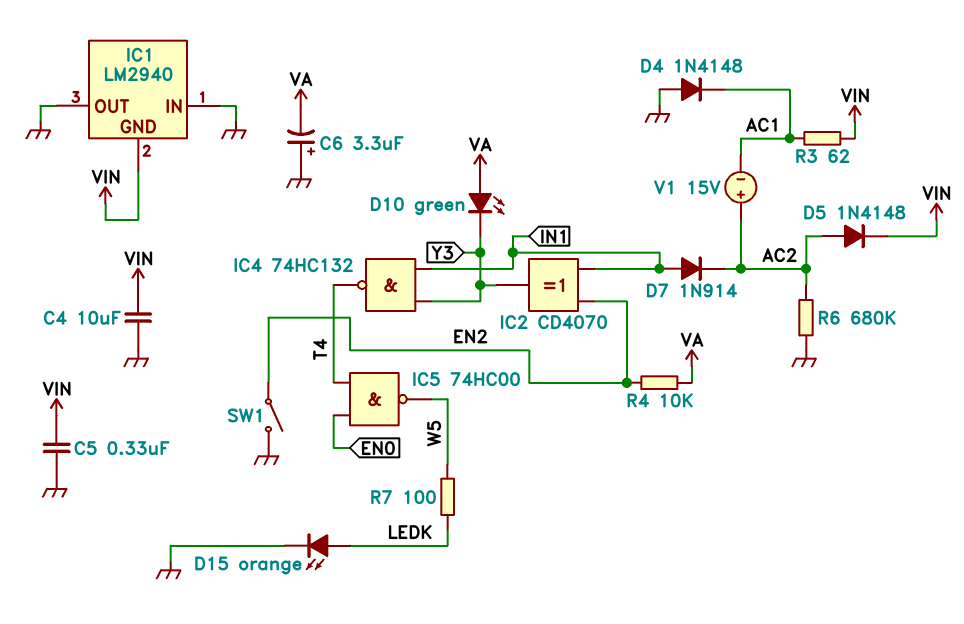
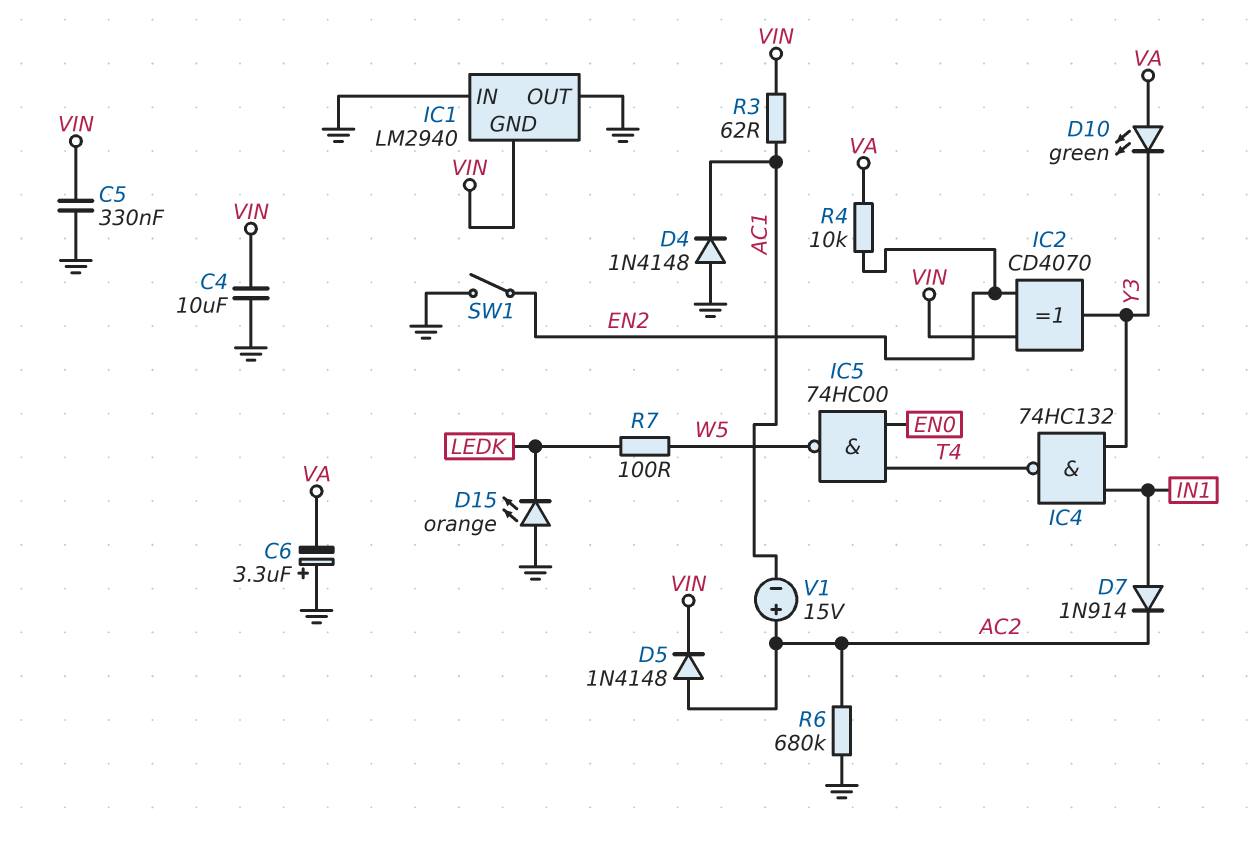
D15: LED orange (A LEDK, K GND) -> LED orange (A GND, K LEDK)
IC2: XOR CD4070 (in EN2, in IN1, out Y3) -> XOR CD4070 (in EN2, in VIN, out Y3)

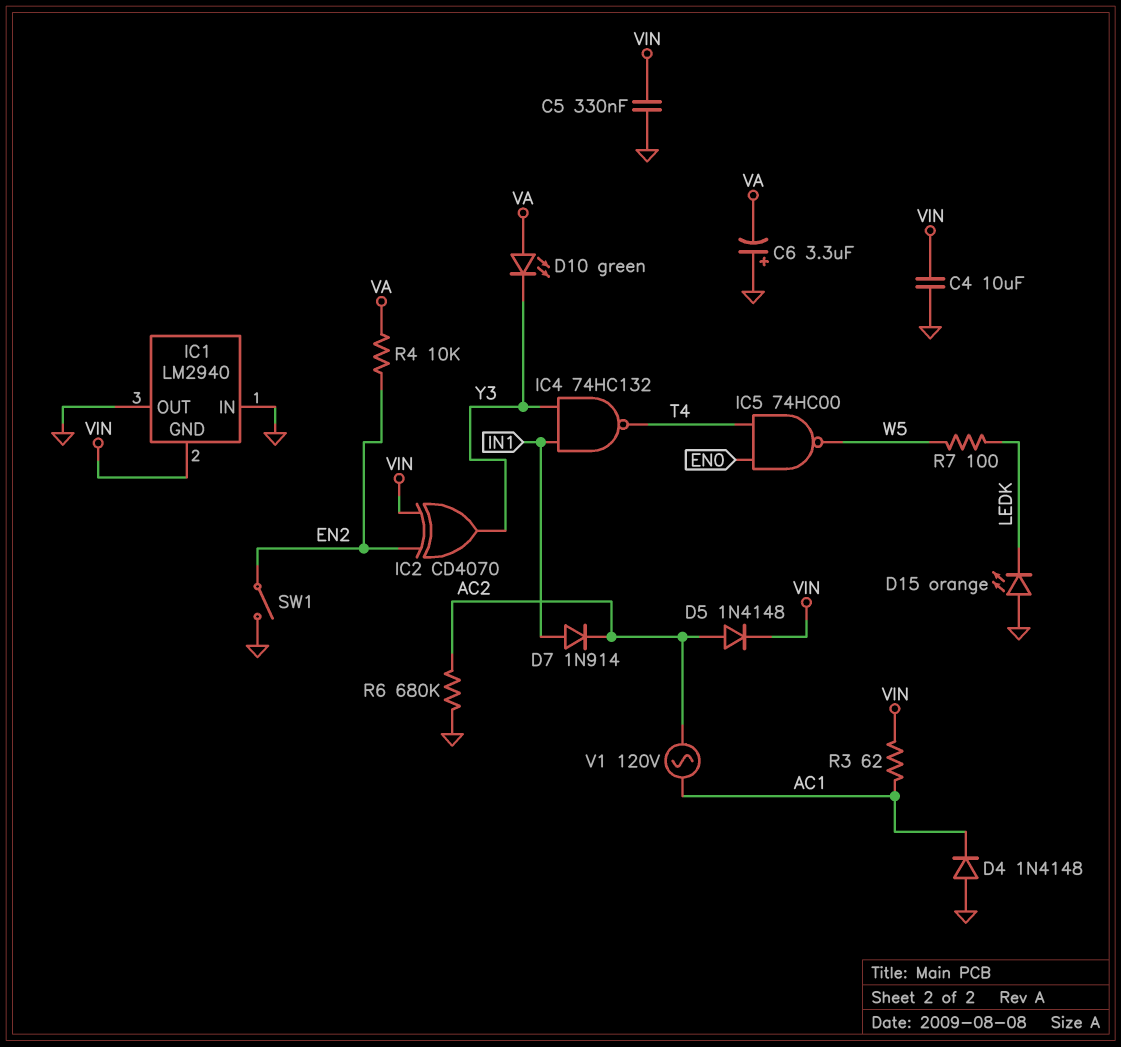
V1: 15V (plus AC2, minus AC1) -> AC 120V (AC1, AC2)

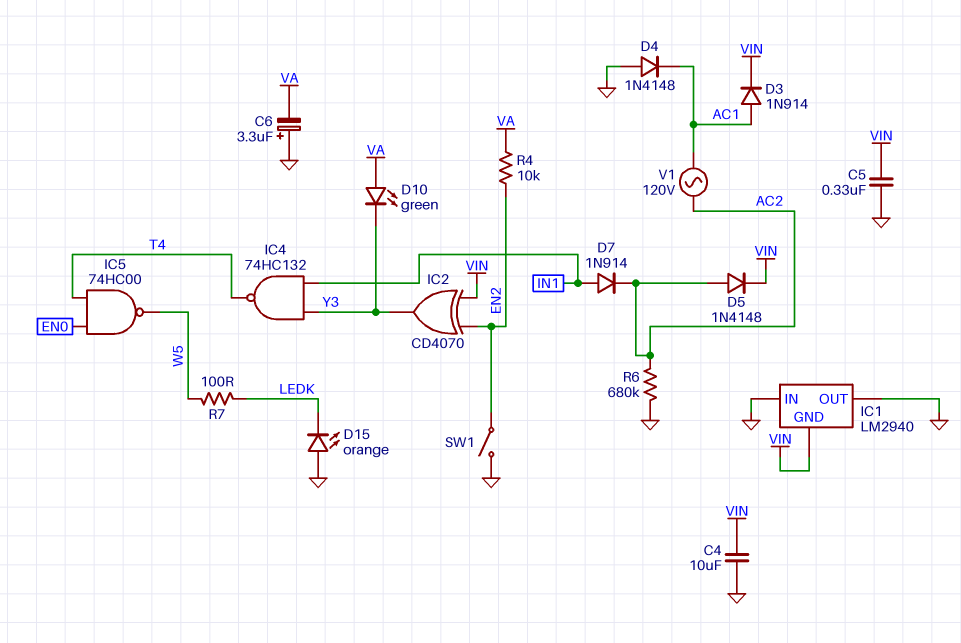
D3: none -> diode 1N914 (A AC1, K VIN)
R3: 62 (AC1, VIN) -> none

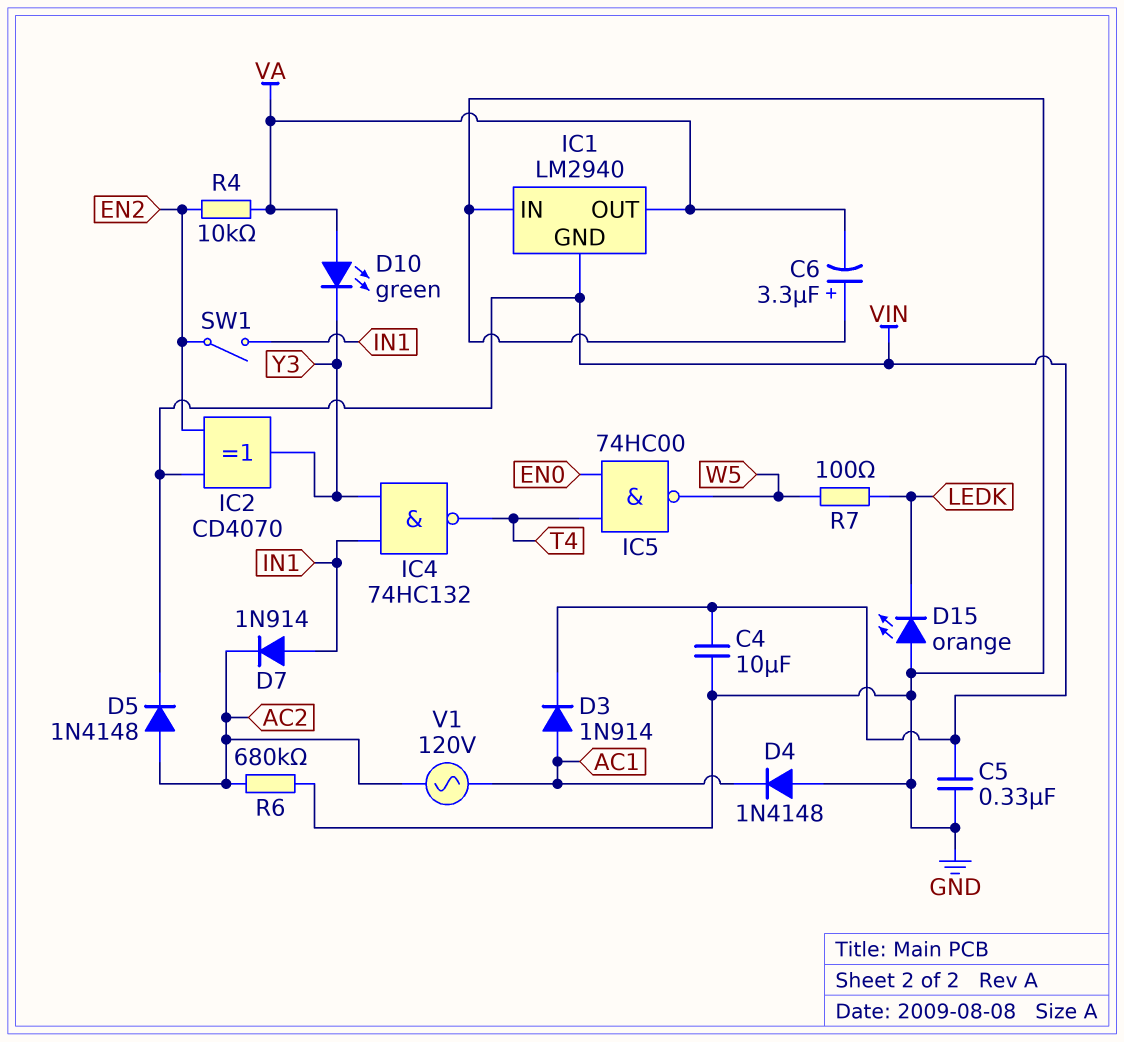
IC1 pin OUT: GND -> VA
SW1: switch (EN2, GND) -> switch (EN2, IN1)

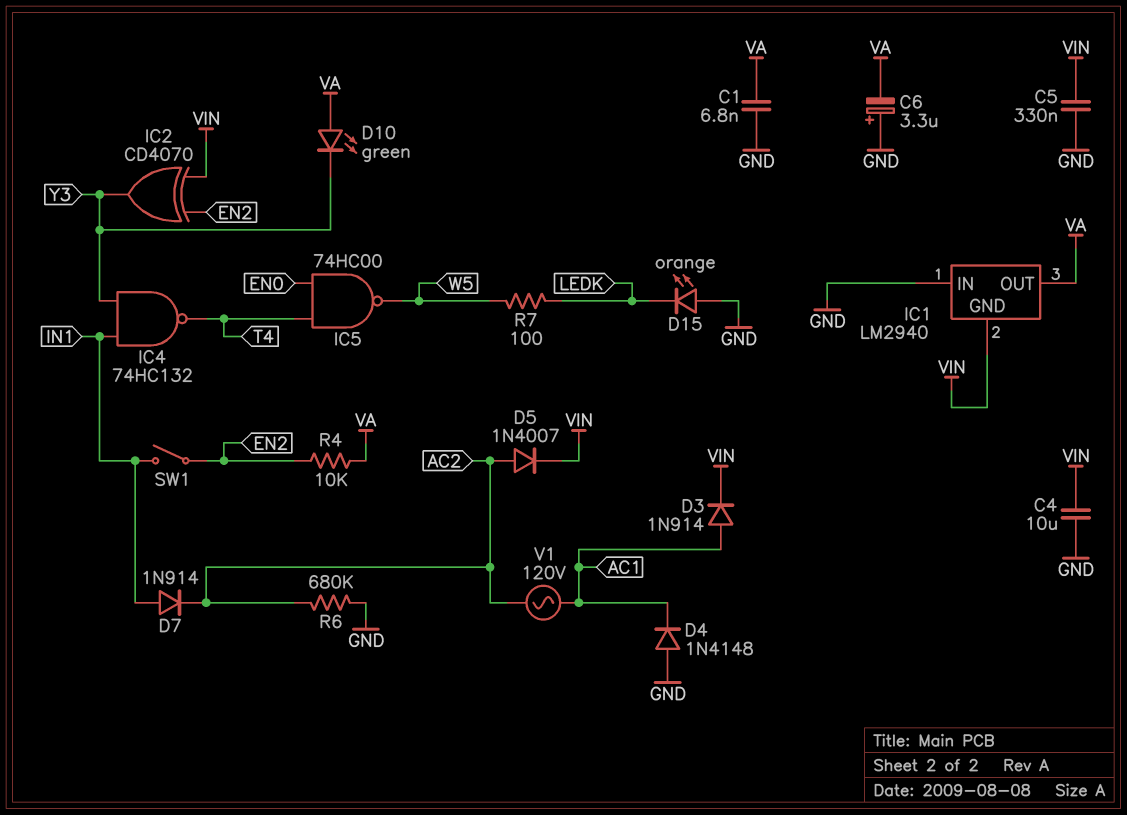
C1: none -> 6.8nF (GND, VA)
D5: diode 1N4148 (A AC2, K VIN) -> diode 1N4007 (A AC2, K VIN)

